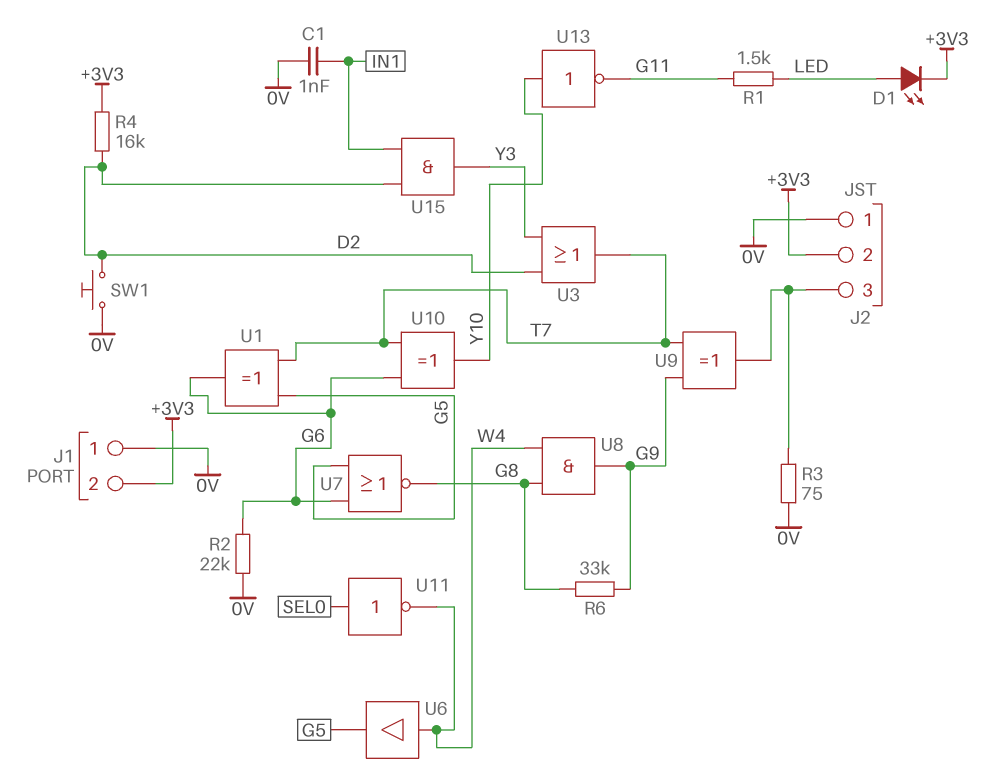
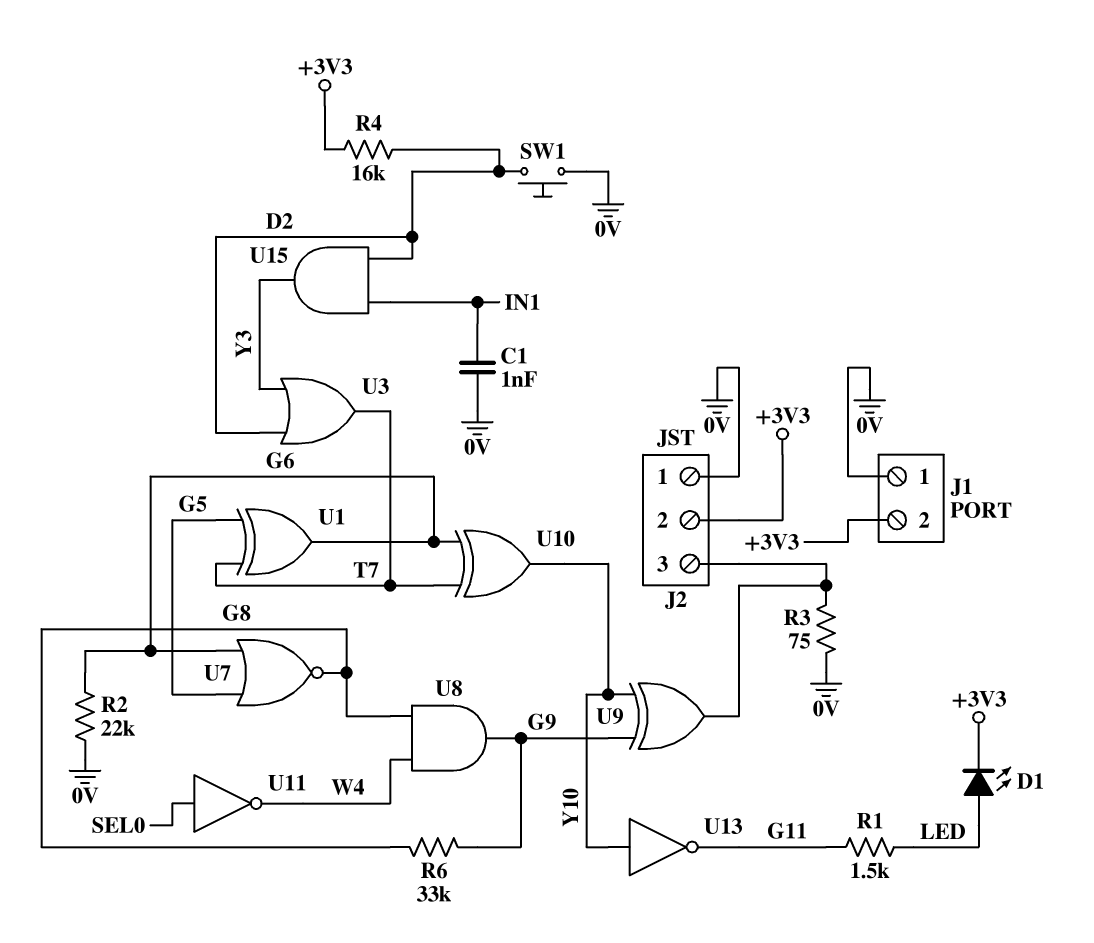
U6: buffer (in W4, out G5) -> none
U9: XOR (in G9, in T7, out J2/3) -> XOR (in G9, in Y10, out J2/3)

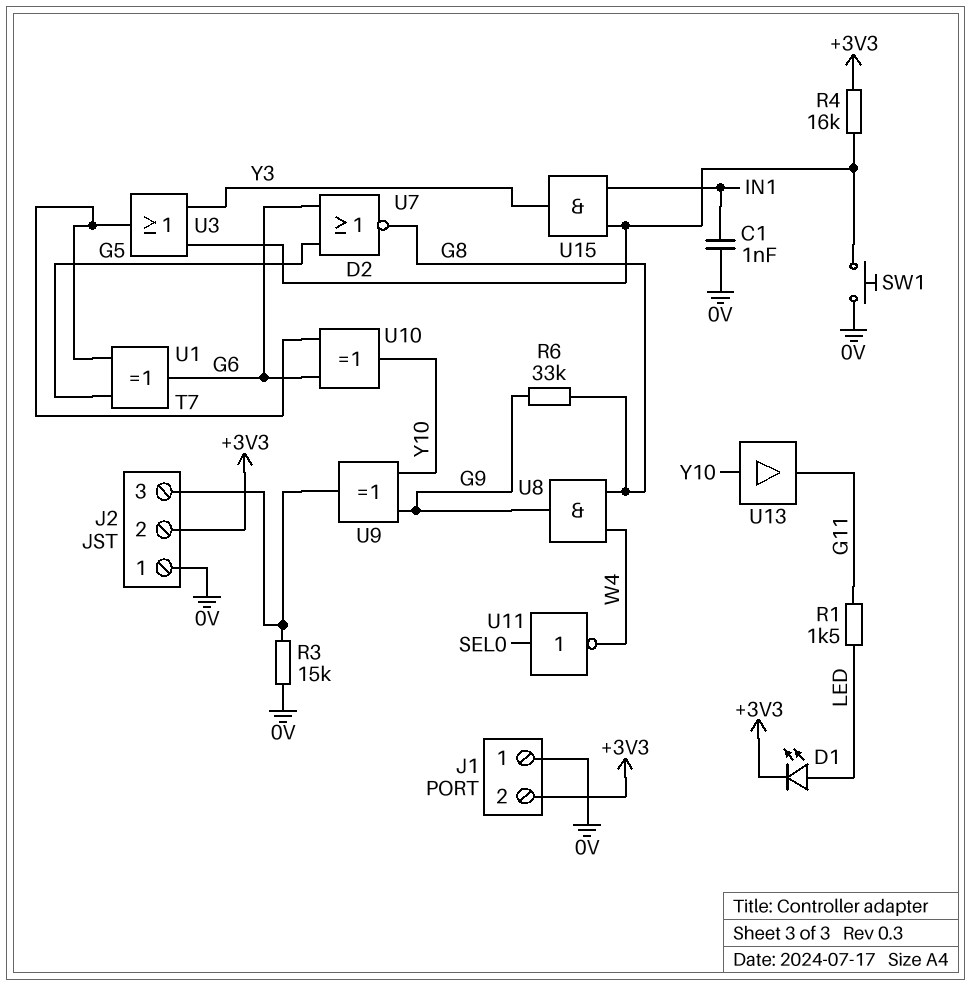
R2: 22k (0V, G6) -> none
R3: 75 (0V, J2/3) -> 15k (0V, J2/3)
U13: NOT (in Y10, out G11) -> buffer (in Y10, out G11)

